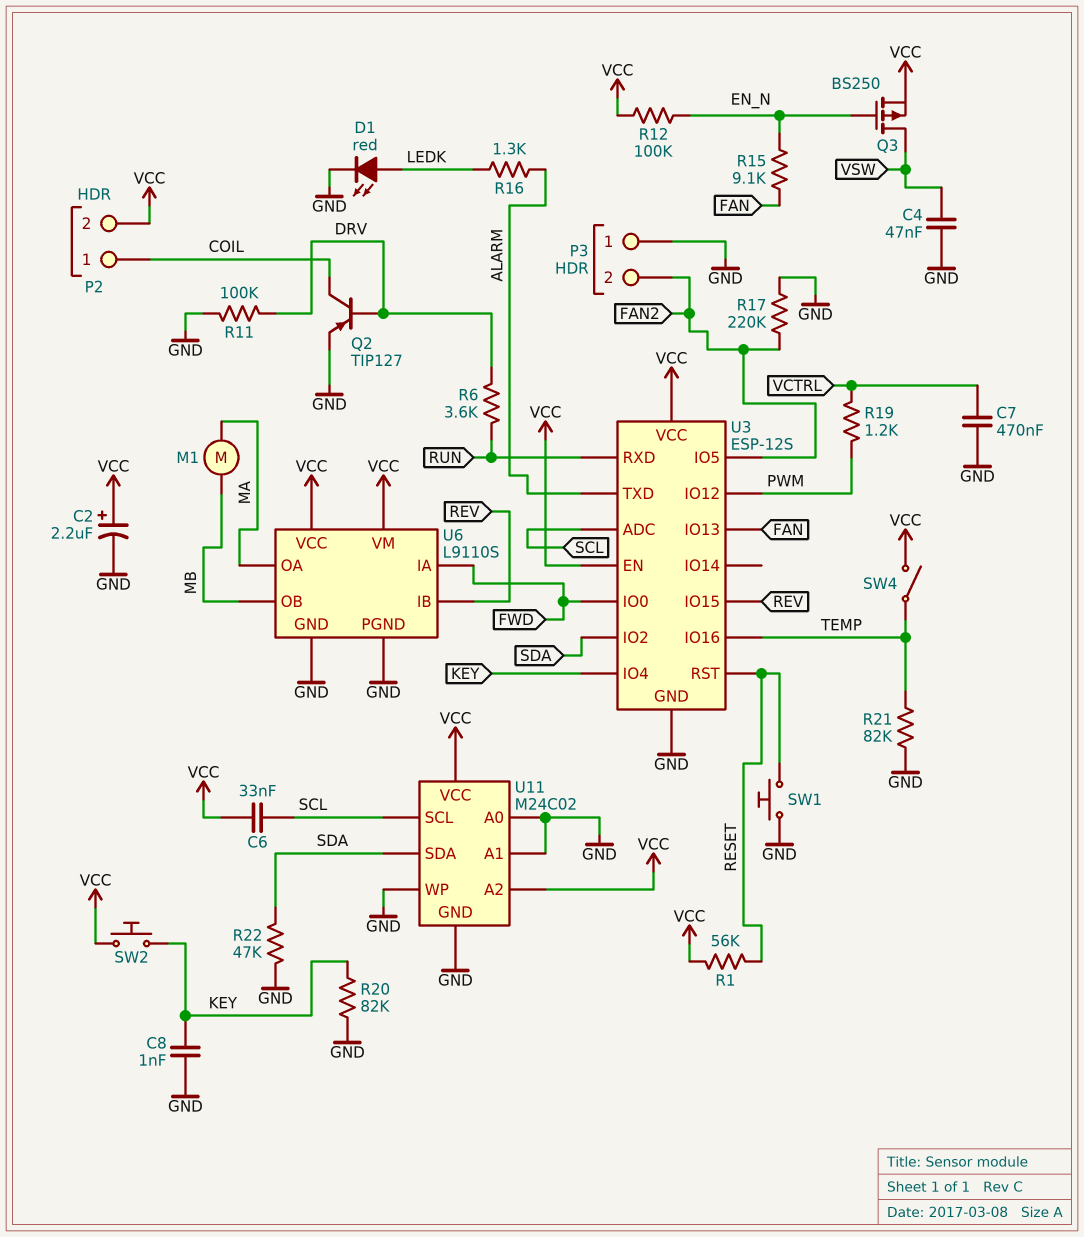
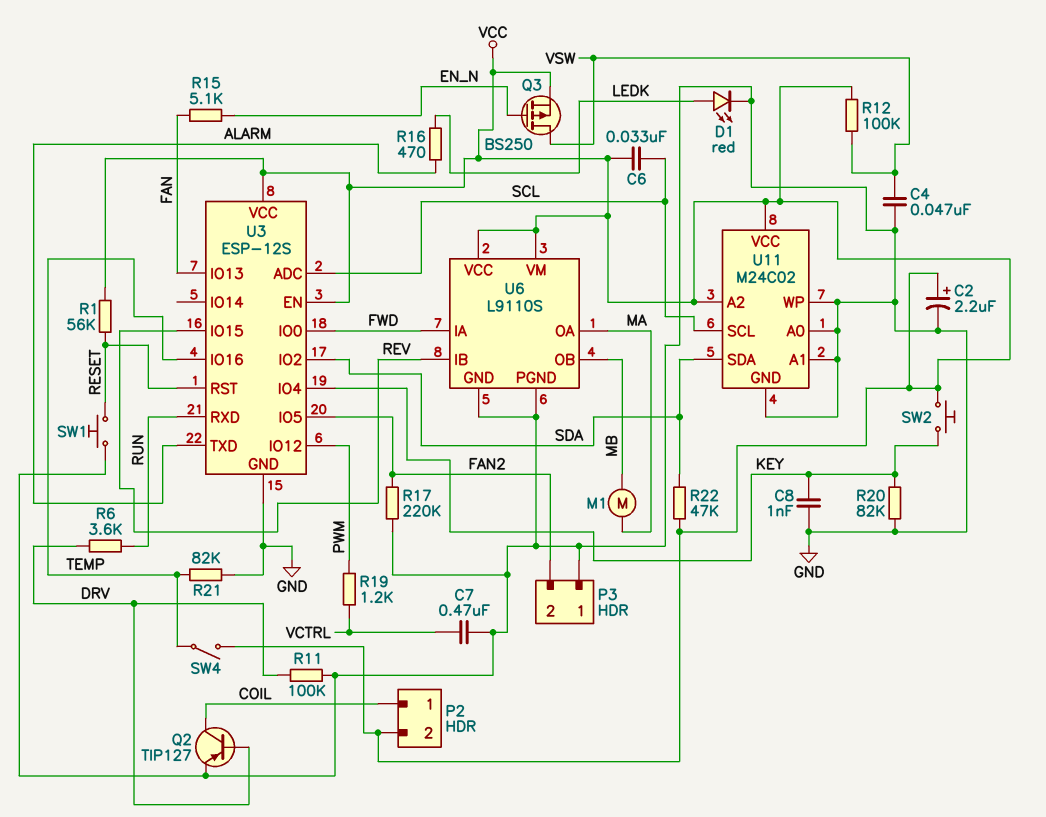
R12: 100k (EN_N, VCC) -> 100k (VCC, VSW)
R15: 9.1k (EN_N, FAN) -> 5.1k (EN_N, FAN)
R16: 1.3k (ALARM, LEDK) -> 470 (ALARM, LEDK)
R22: 47k (GND, SDA) -> 47k (SDA, VCC)

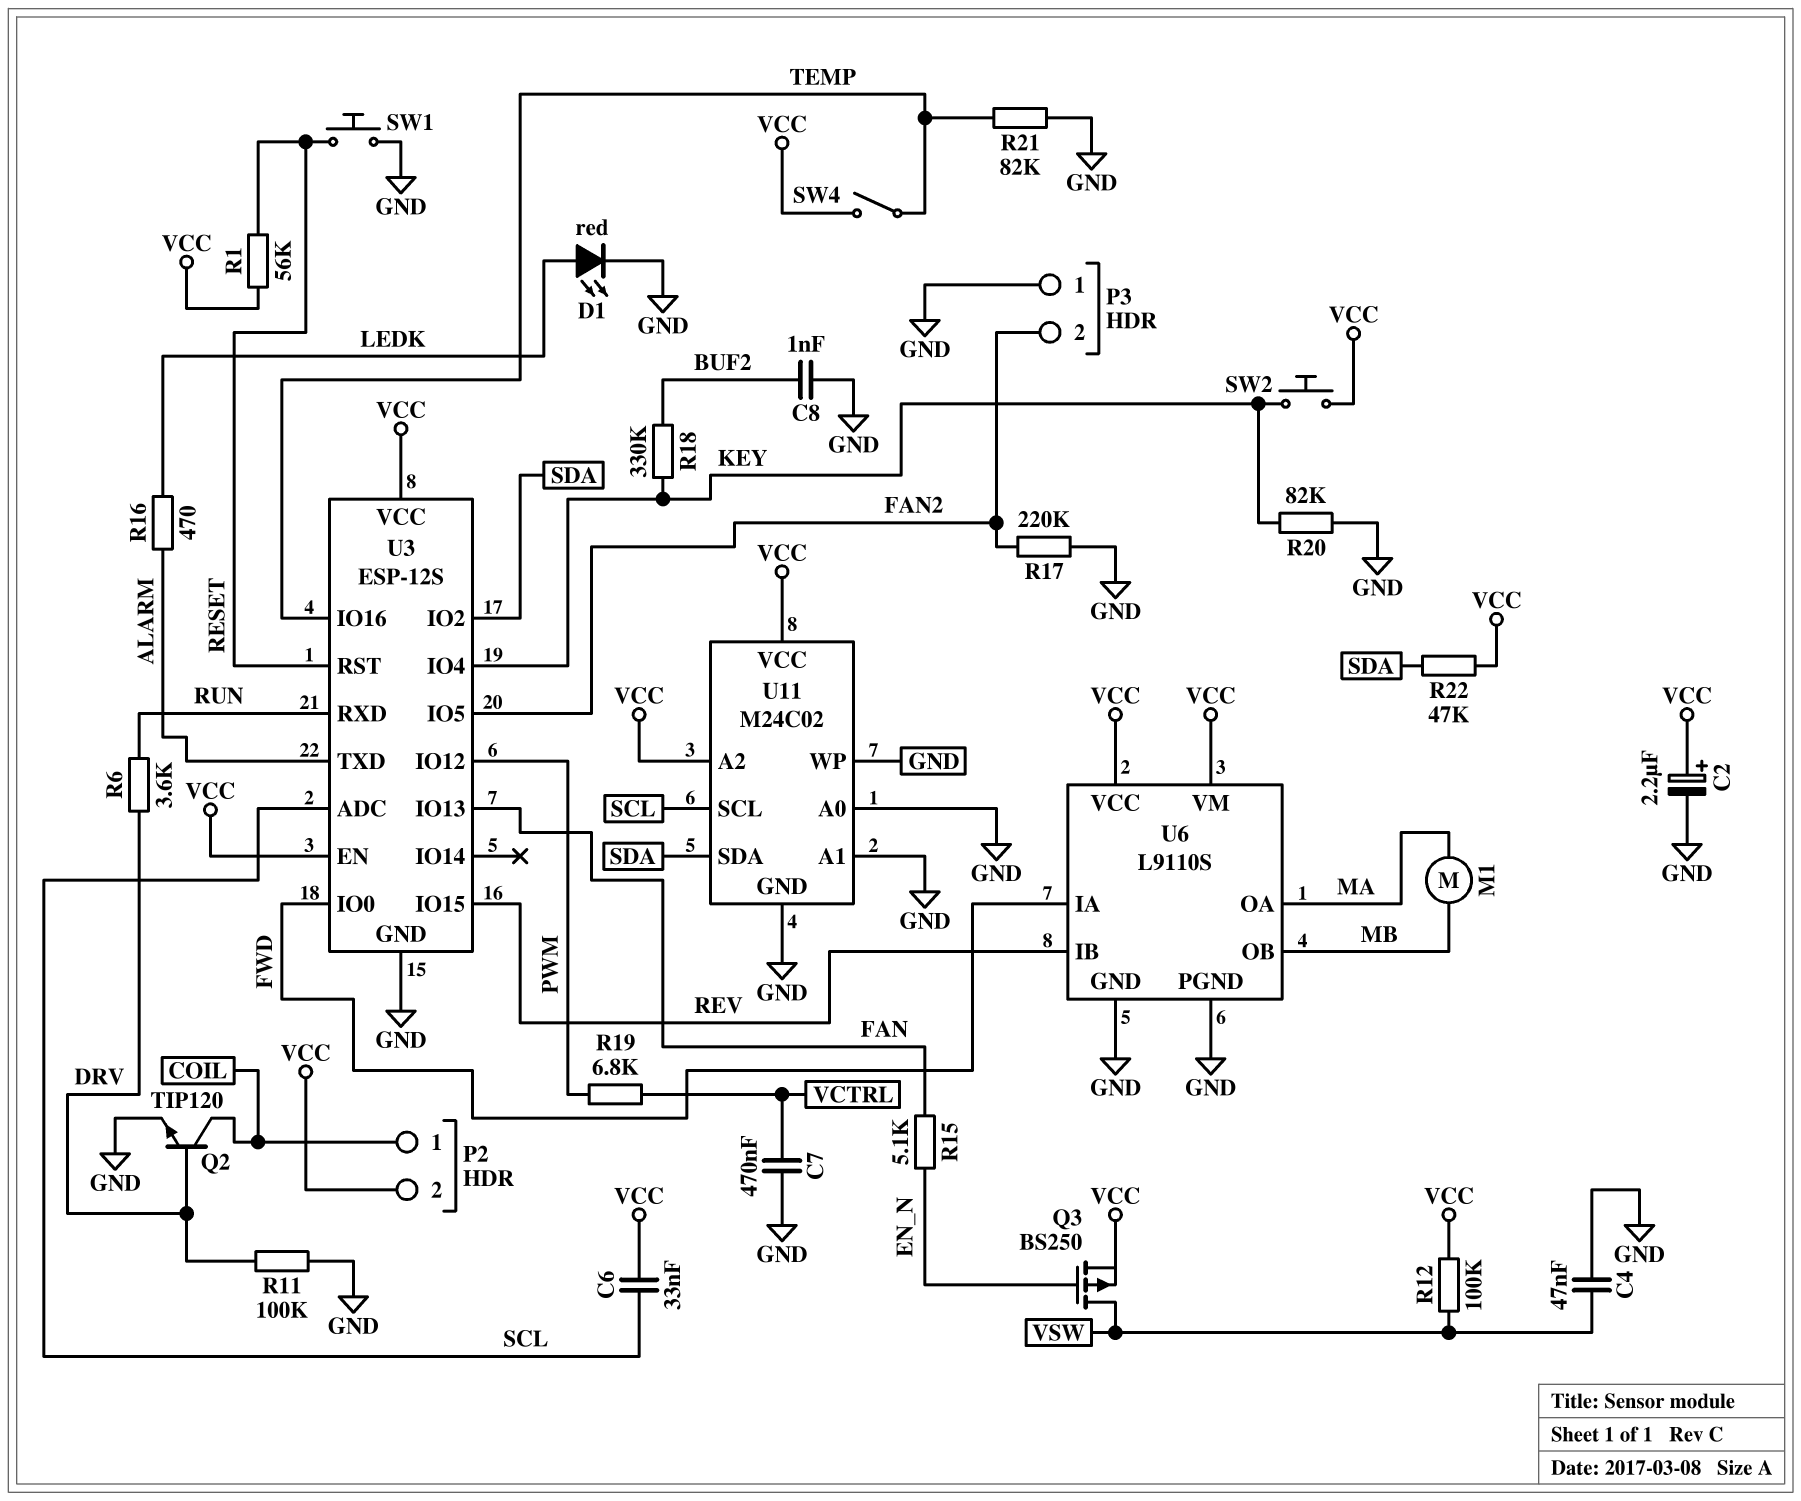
C8: 1nF (GND, KEY) -> 1nF (BUF2, GND)
Q2: PNP TIP127 (B DRV, C COIL, E GND) -> NPN TIP120 (B DRV, C COIL, E GND)
R18: none -> 330k (BUF2, KEY)
R19: 1.2k (PWM, VCTRL) -> 6.8k (PWM, VCTRL)

